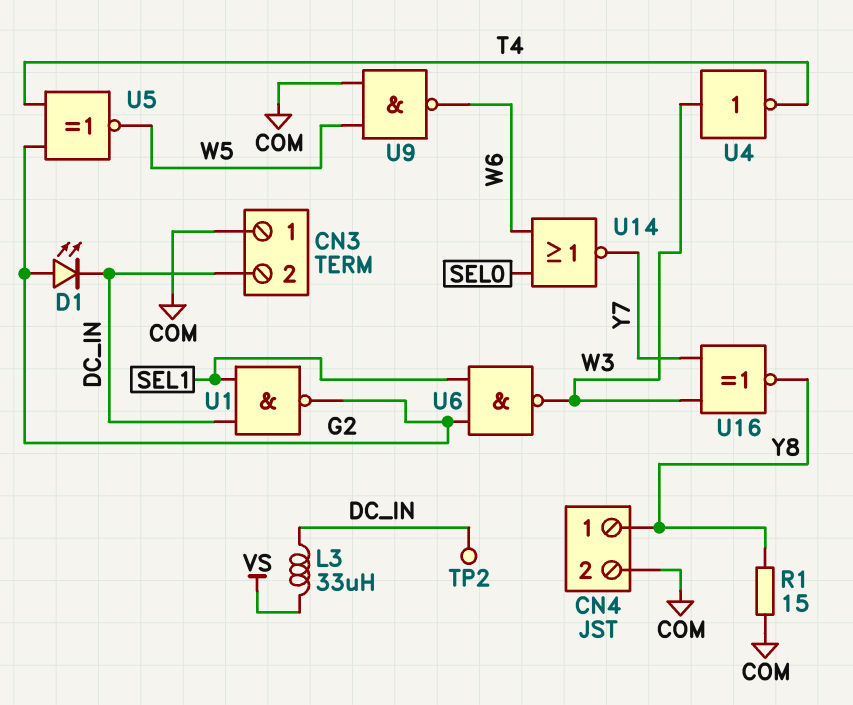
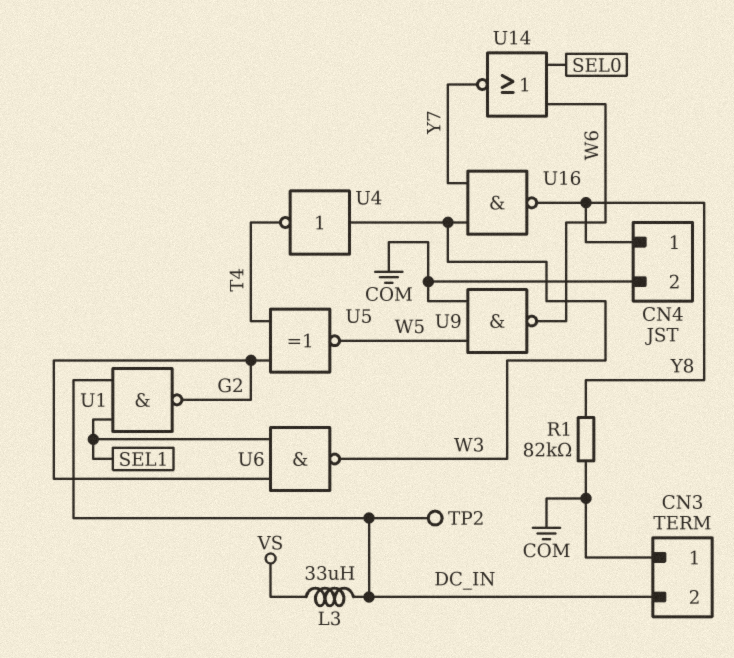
D1: LED (A G2, K DC_IN) -> none
R1: 15 (COM, Y8) -> 82k (COM, Y8)
U16: XNOR (in W3, in Y7, out Y8) -> NAND (in W3, in Y7, out Y8)

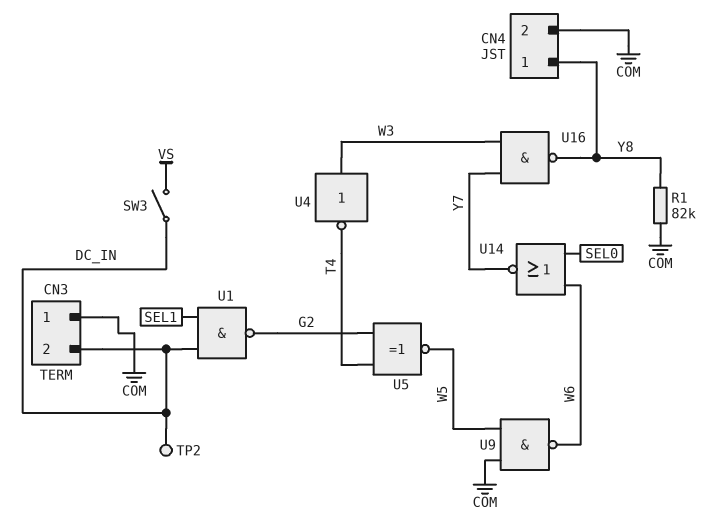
L3: 33uH (DC_IN, VS) -> none
SW3: none -> switch (DC_IN, VS)
U6: NAND (in G2, in SEL1, out W3) -> none

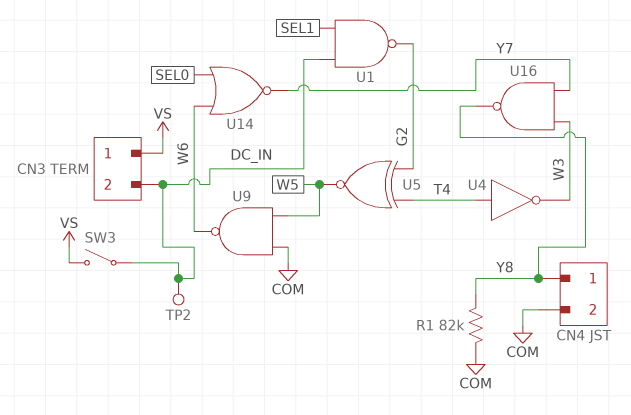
CN3 pin 1: COM -> VS
U4: NOT (in W3, out T4) -> NOT (in T4, out W3)

